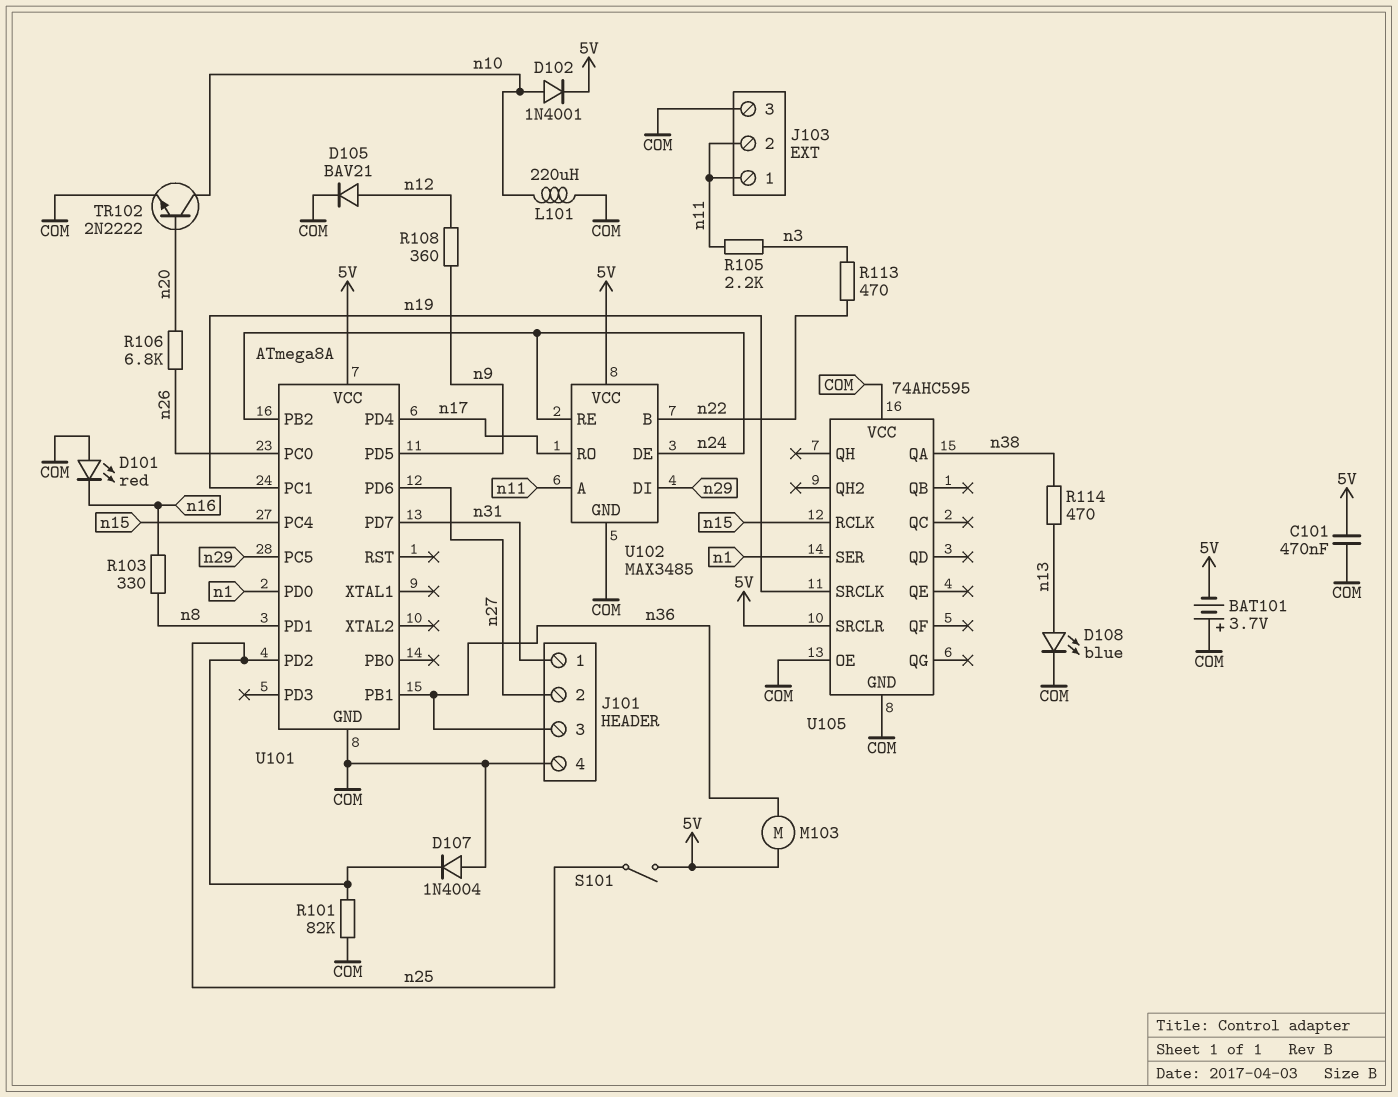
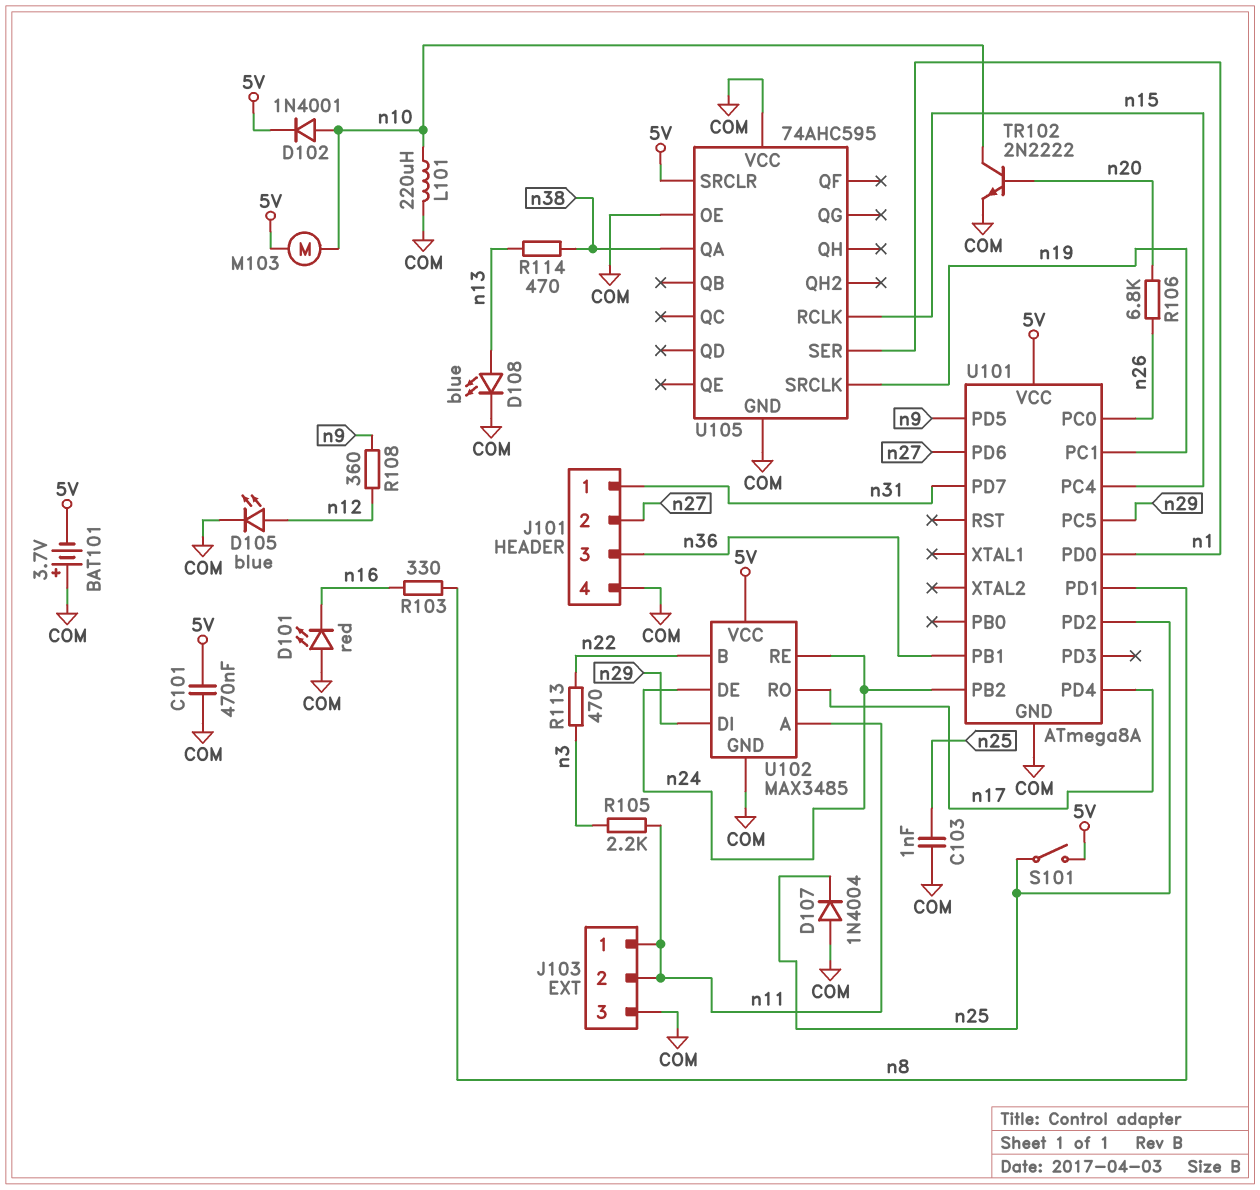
C103: none -> 1nF (COM, n25)
D105: diode BAV21 (A n12, K COM) -> LED blue (A n12, K COM)
M103: motor (5V, n36) -> motor (5V, n10)
R101: 82k (COM, n25) -> none

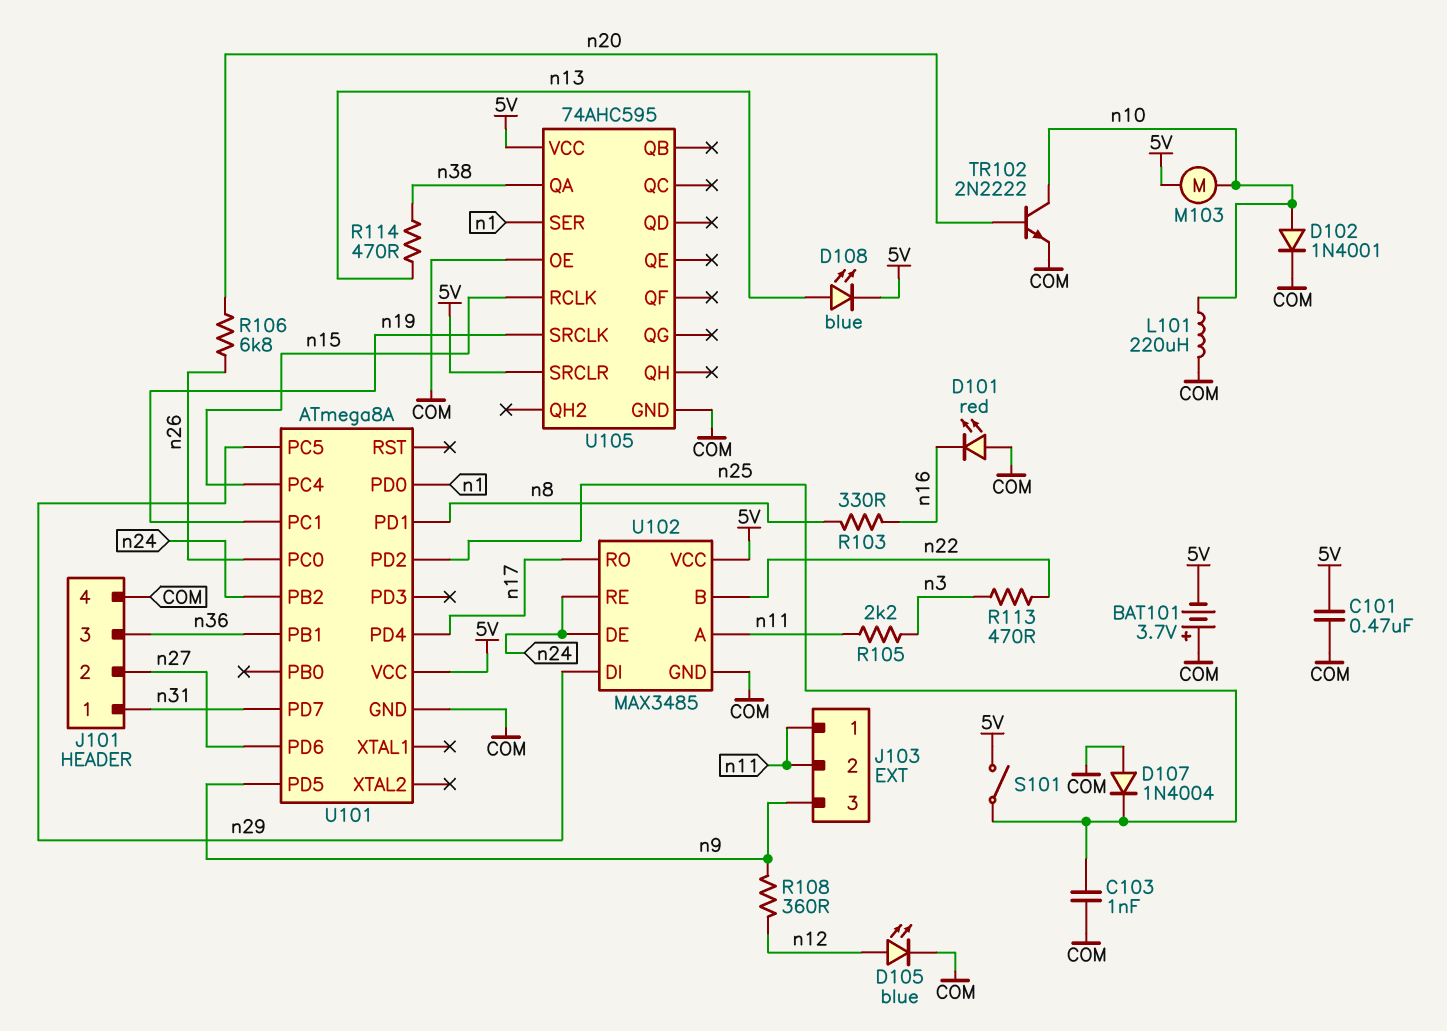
D102: diode 1N4001 (A n10, K 5V) -> diode 1N4001 (A n10, K COM)
D108: LED blue (A n13, K COM) -> LED blue (A n13, K 5V)
J103 pin 3: COM -> n9
U105 pin VCC: COM -> 5V

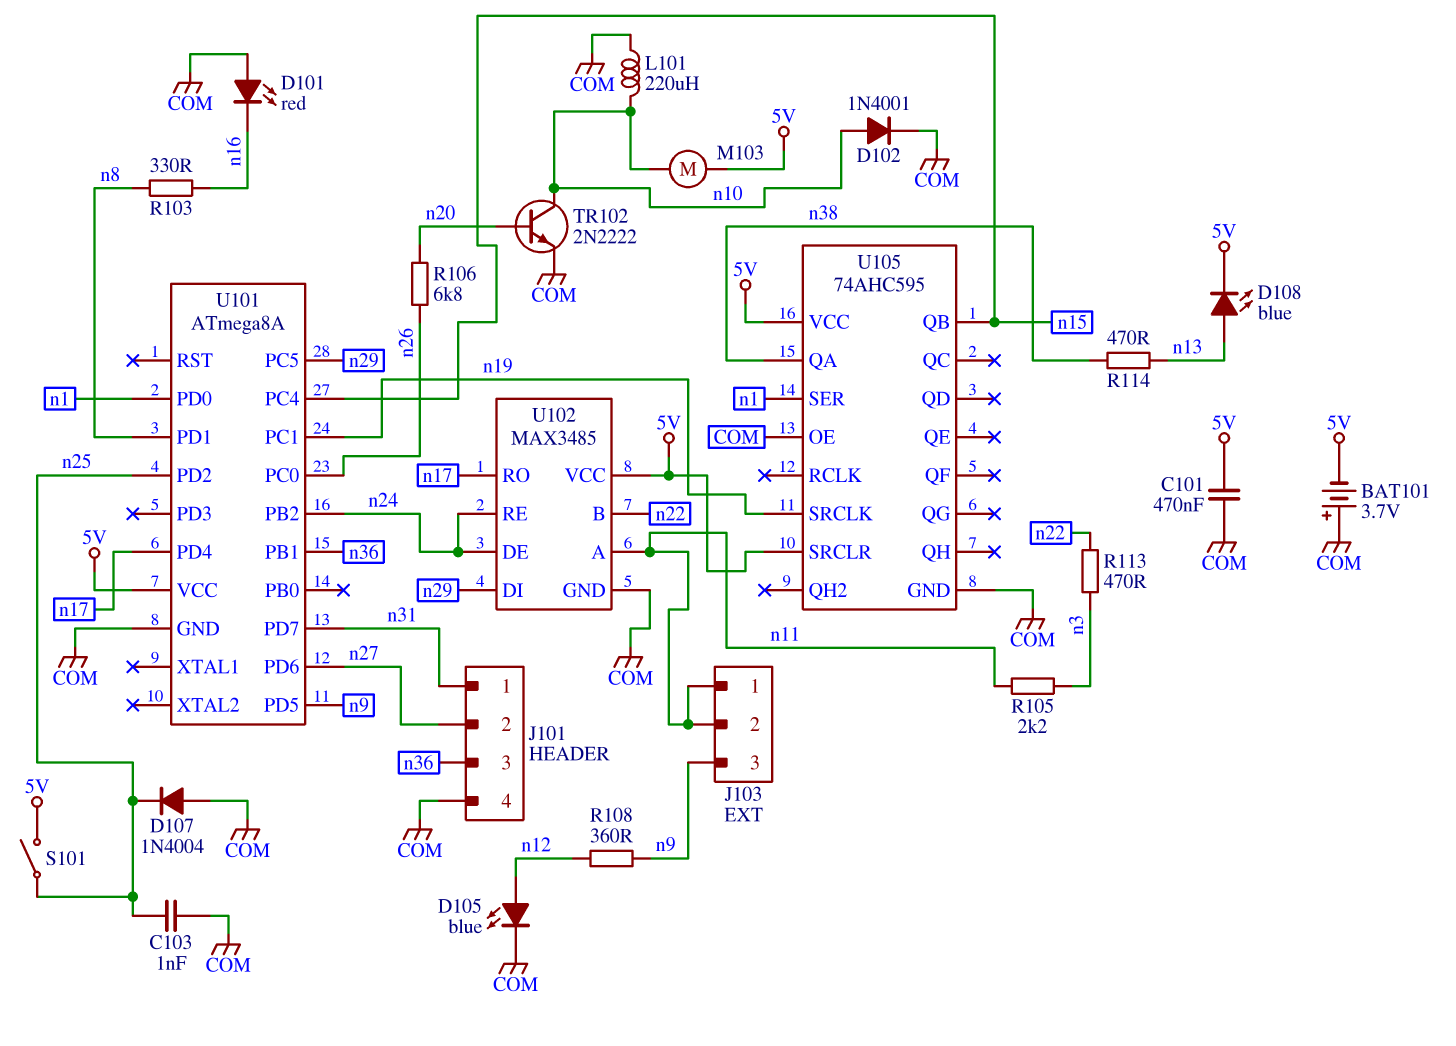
U105 pin QB: none -> n15
U105 pin RCLK: n15 -> none

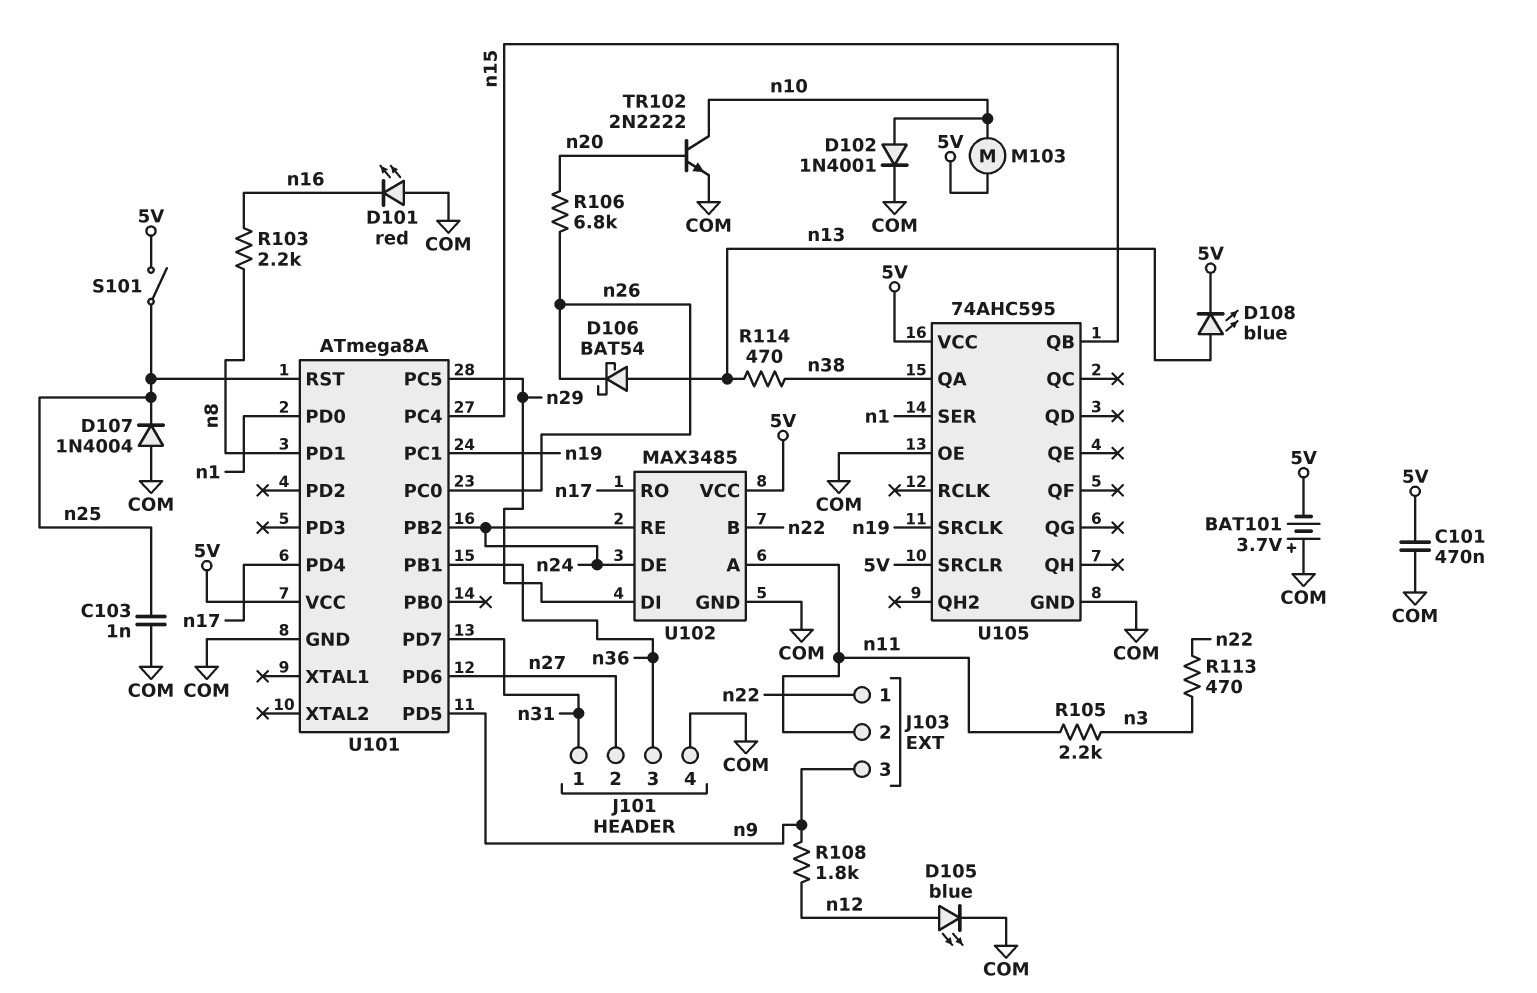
D106: none -> schottky BAT54 (A n13, K n26)
J103 pin 1: n11 -> n22
L101: 220uH (COM, n10) -> none
R103: 330 (n8, n16) -> 2.2k (n8, n16)
R108: 360 (n9, n12) -> 1.8k (n9, n12)
U101 pin PD2: n25 -> none
U101 pin RST: none -> n25

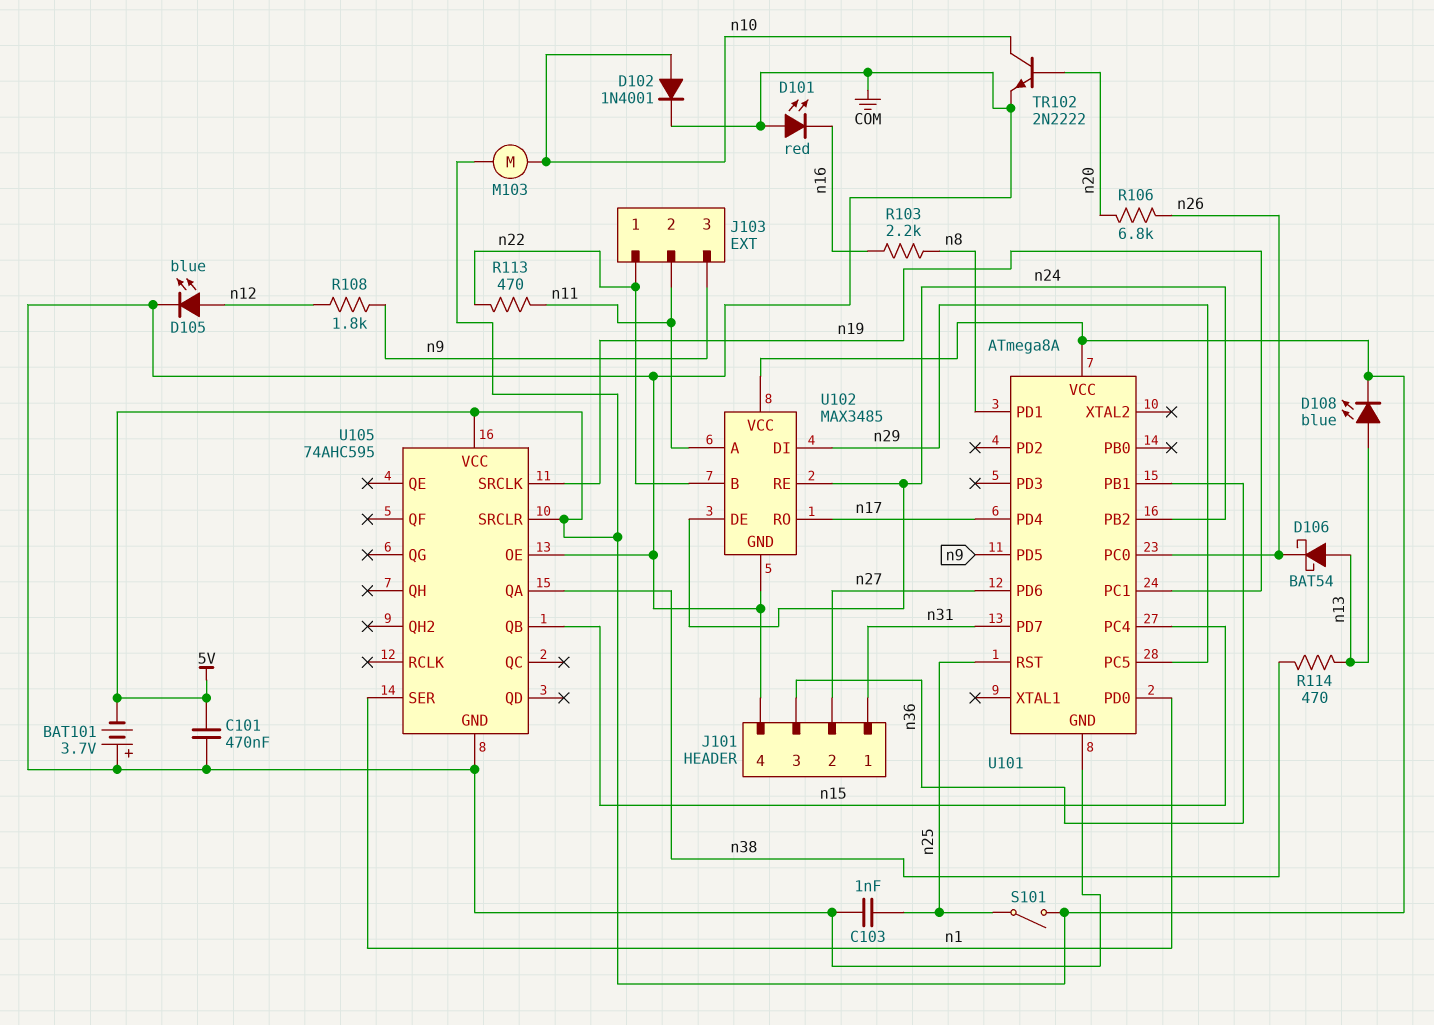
D107: diode 1N4004 (A COM, K n25) -> none
R105: 2.2k (n3, n11) -> none
R113: 470 (n3, n22) -> 470 (n11, n22)

